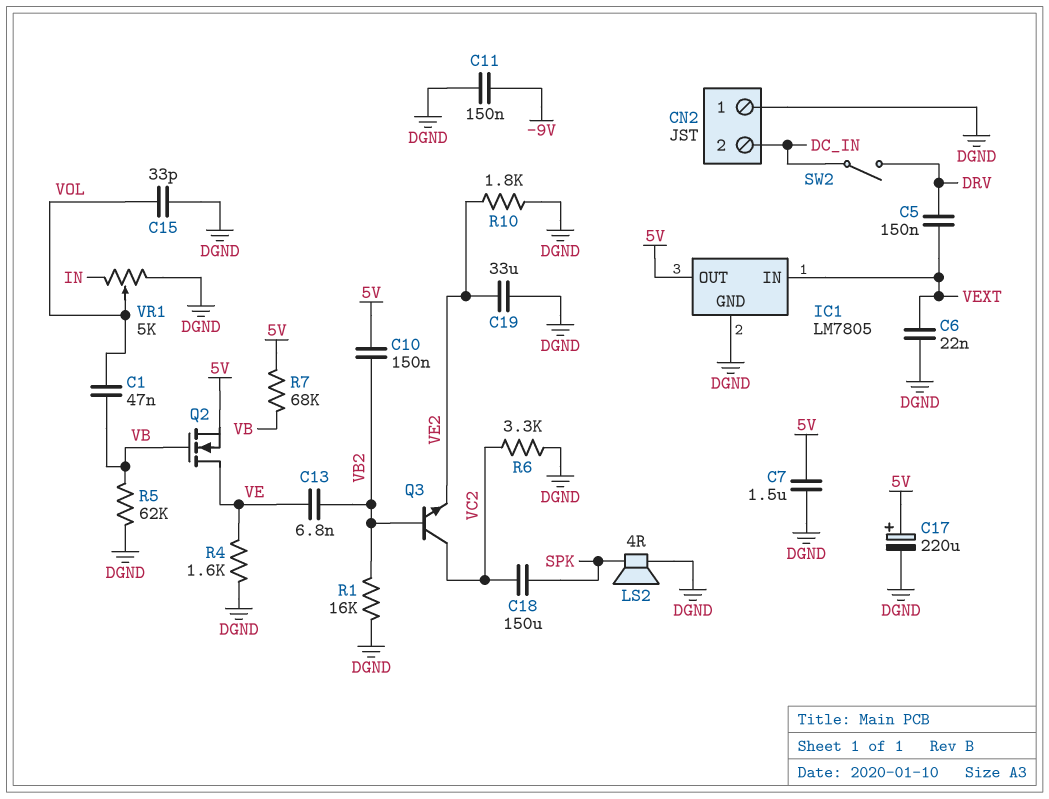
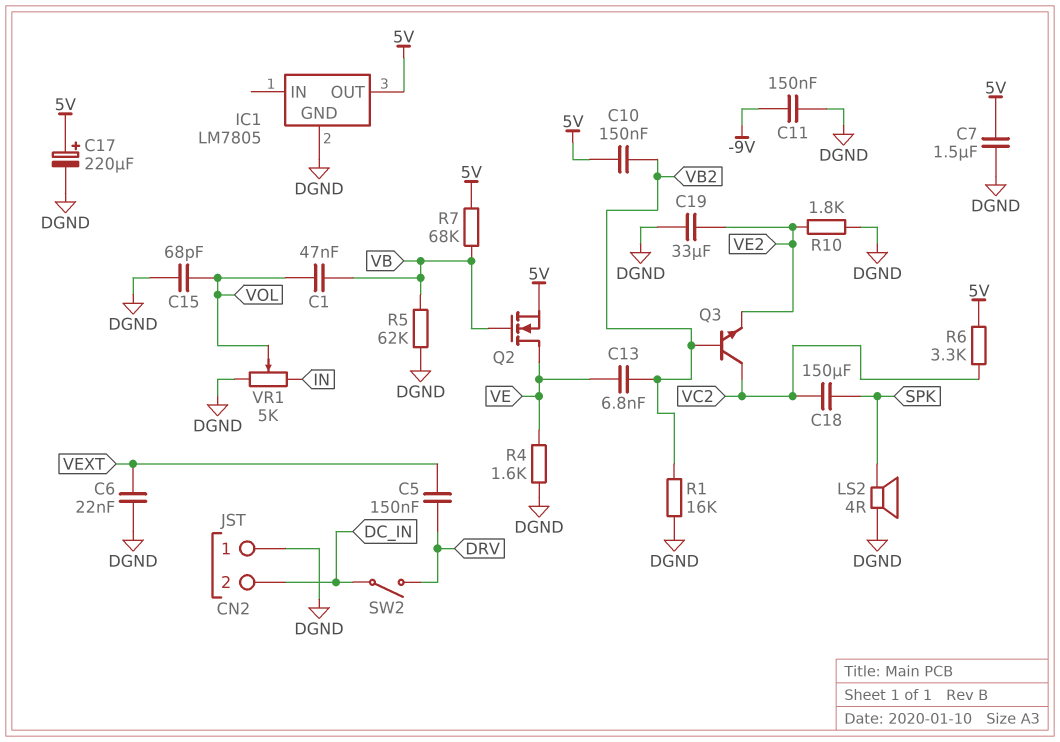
C15: 33pF (DGND, VOL) -> 68pF (DGND, VOL)
IC1 pin IN: VEXT -> none
R6: 3.3k (DGND, VC2) -> 3.3k (5V, VC2)

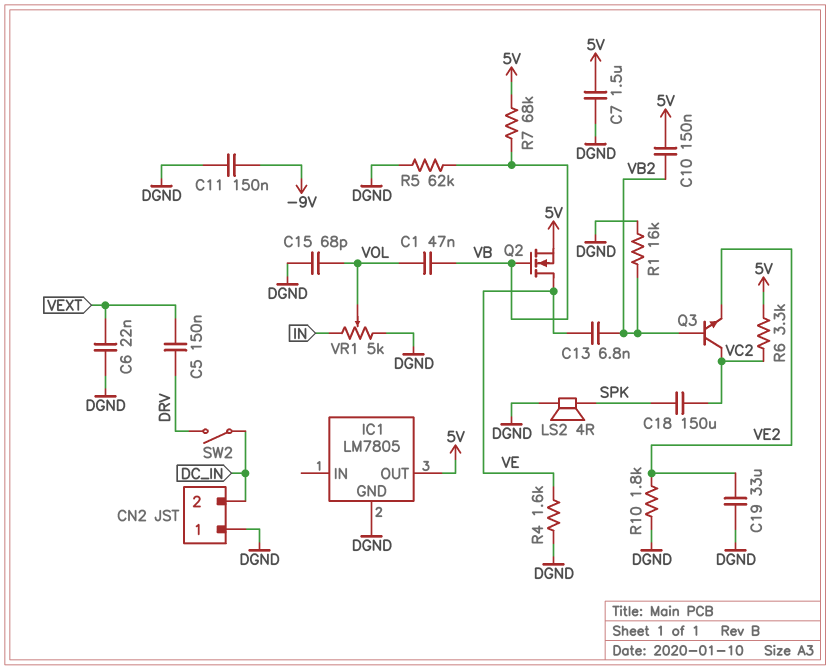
C17: 220uF (plus 5V, minus DGND) -> none

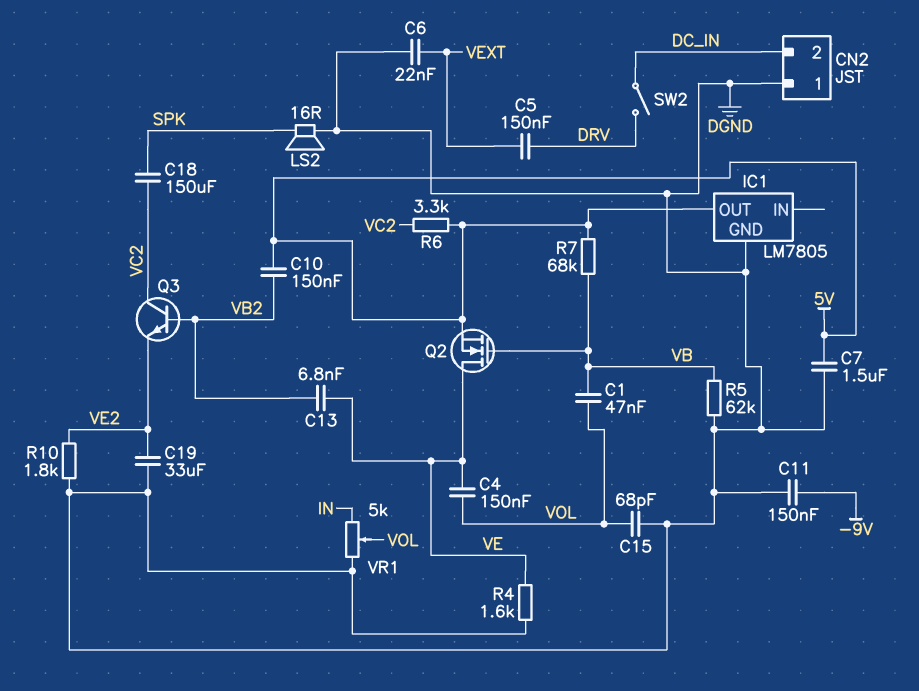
C4: none -> 150nF (VE, VOL)
LS2: speaker 4R (DGND, SPK) -> speaker 16R (DGND, SPK)
R1: 16k (DGND, VB2) -> none

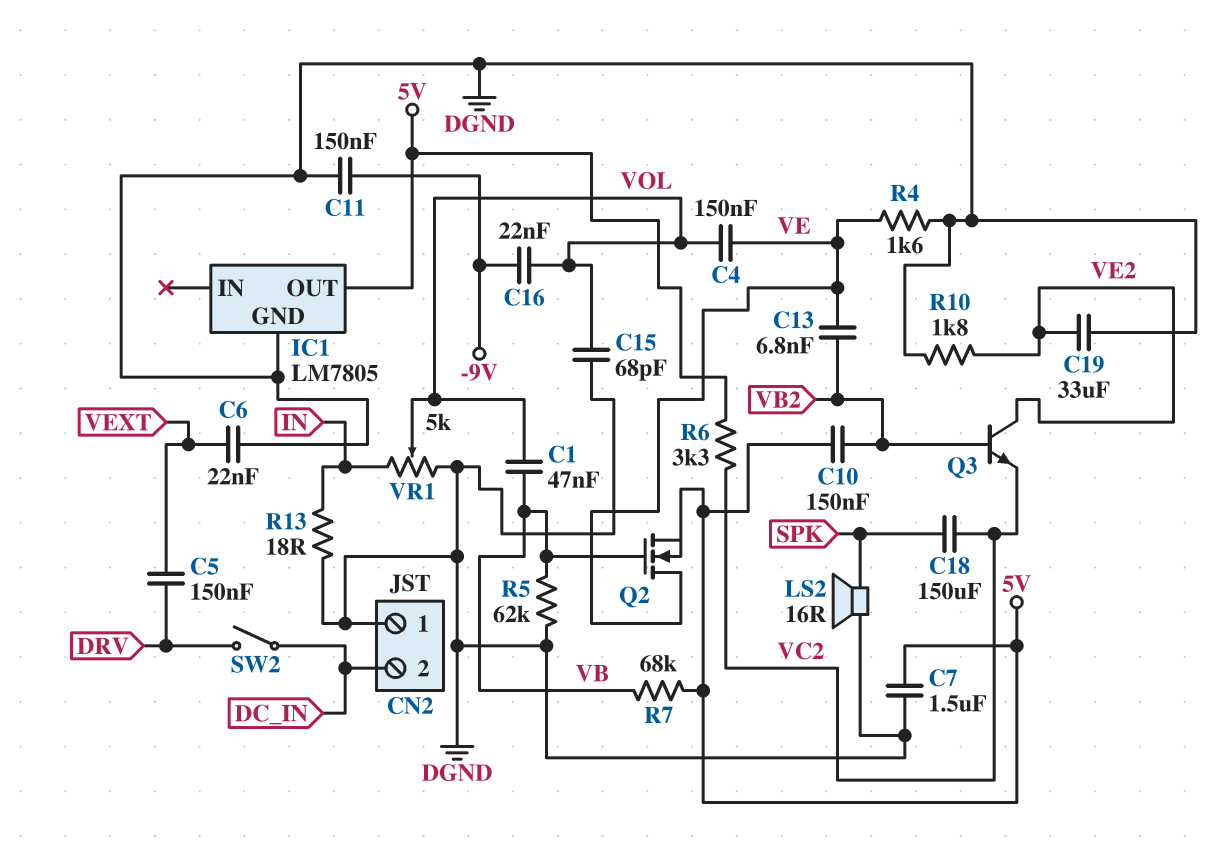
C16: none -> 22nF (-9V, VOL)
Q3: NPN (B VB2, C VC2, E VE2) -> NPN (B VB2, C VE2, E VC2)
R13: none -> 18 (DGND, IN)

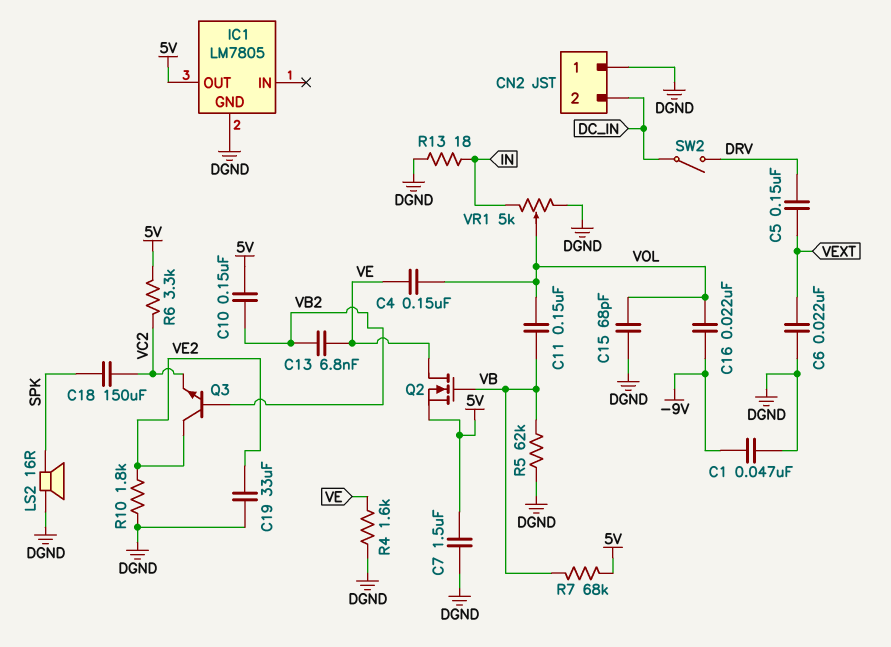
C1: 47nF (VB, VOL) -> 47nF (-9V, DGND)
C11: 150nF (-9V, DGND) -> 150nF (VB, VOL)

